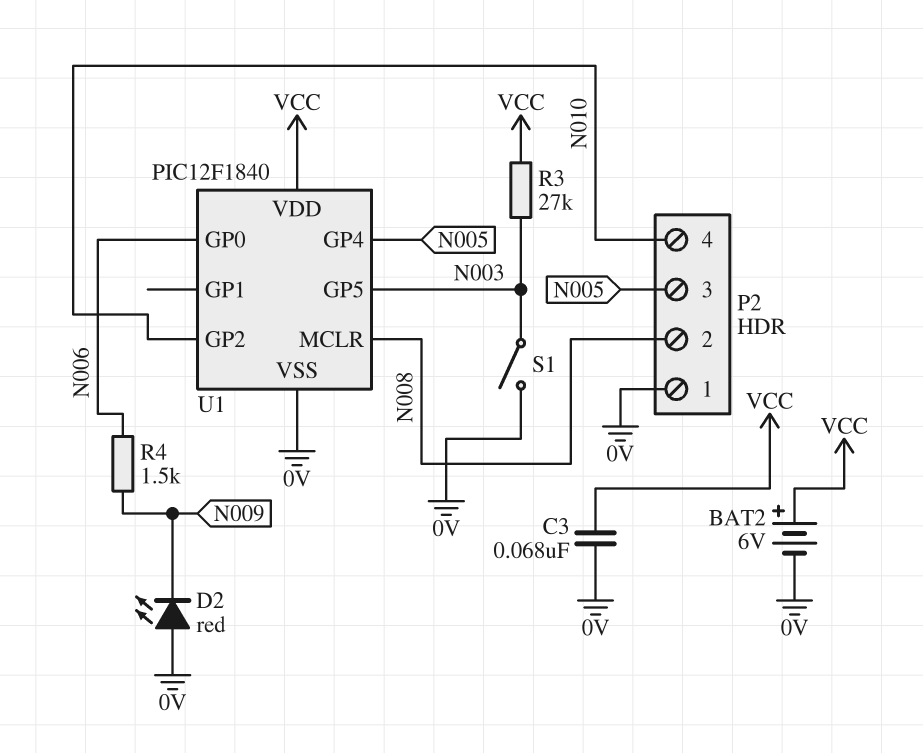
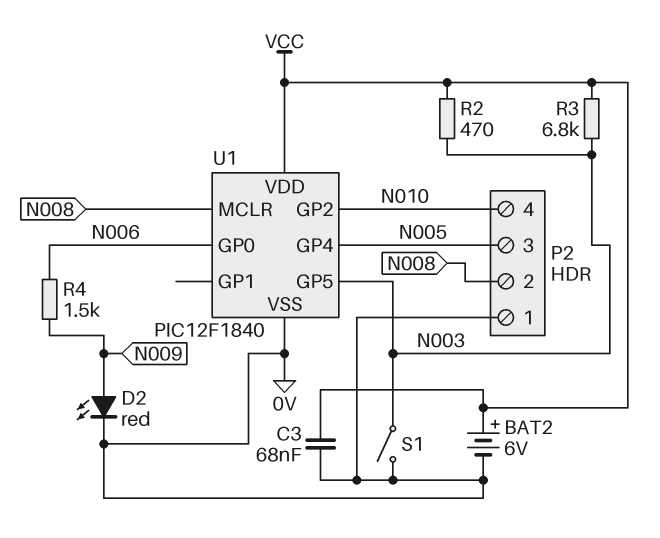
D2: LED red (A 0V, K N009) -> LED red (A N009, K 0V)
R2: none -> 470 (N003, VCC)
R3: 27k (N003, VCC) -> 6.8k (N003, VCC)

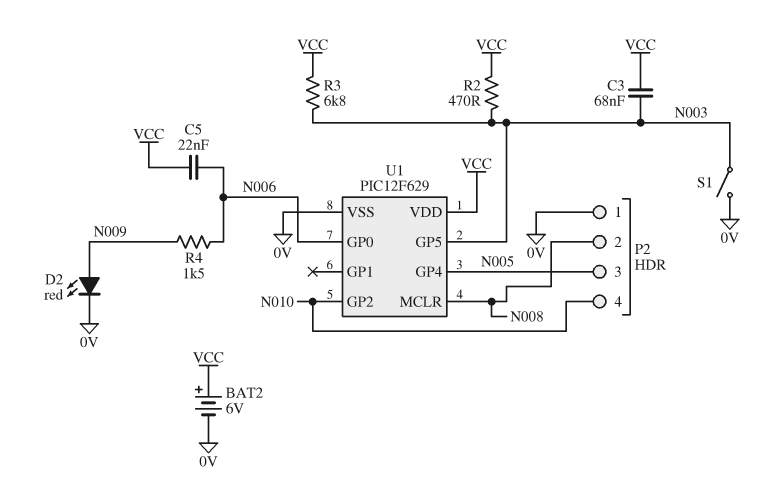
C3: 68nF (0V, VCC) -> 68nF (N003, VCC)
C5: none -> 22nF (N006, VCC)
U1: PIC12F1840 -> PIC12F629

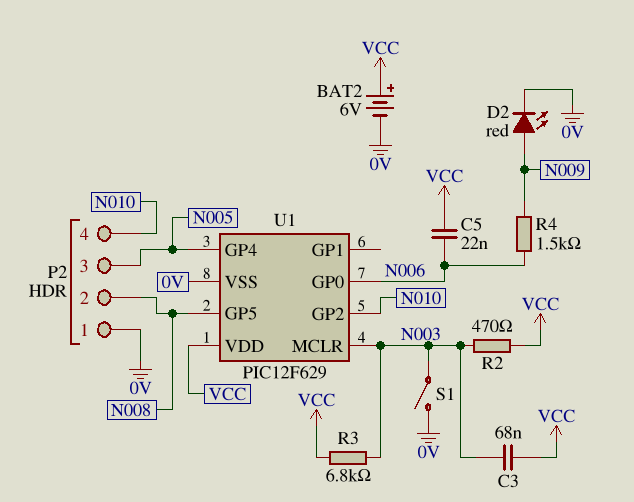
U1 pin GP5: N003 -> N008
U1 pin MCLR: N008 -> N003

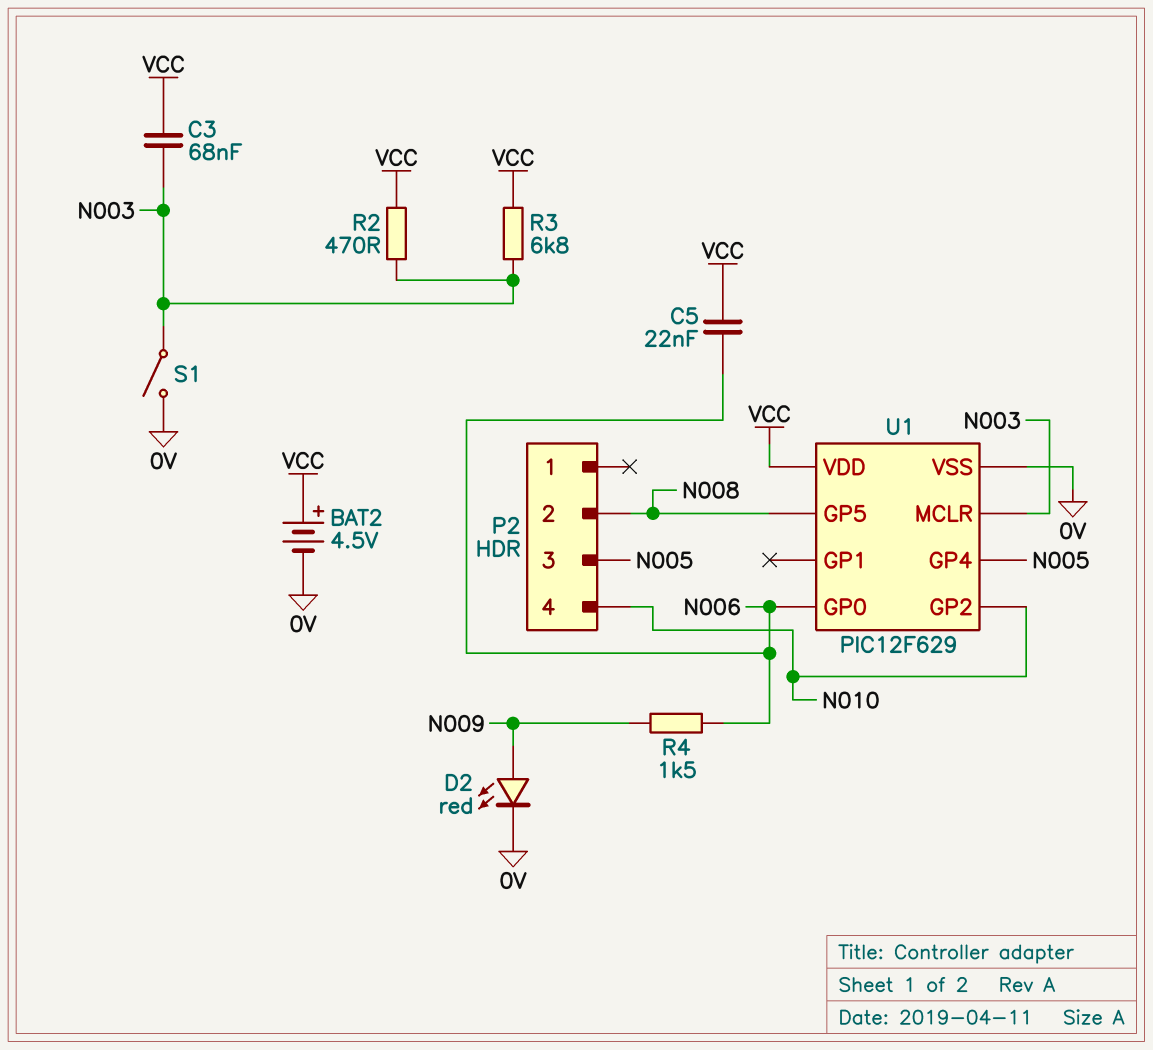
BAT2: 6V (plus VCC, minus 0V) -> 4.5V (plus VCC, minus 0V)
P2 pin 1: 0V -> none

